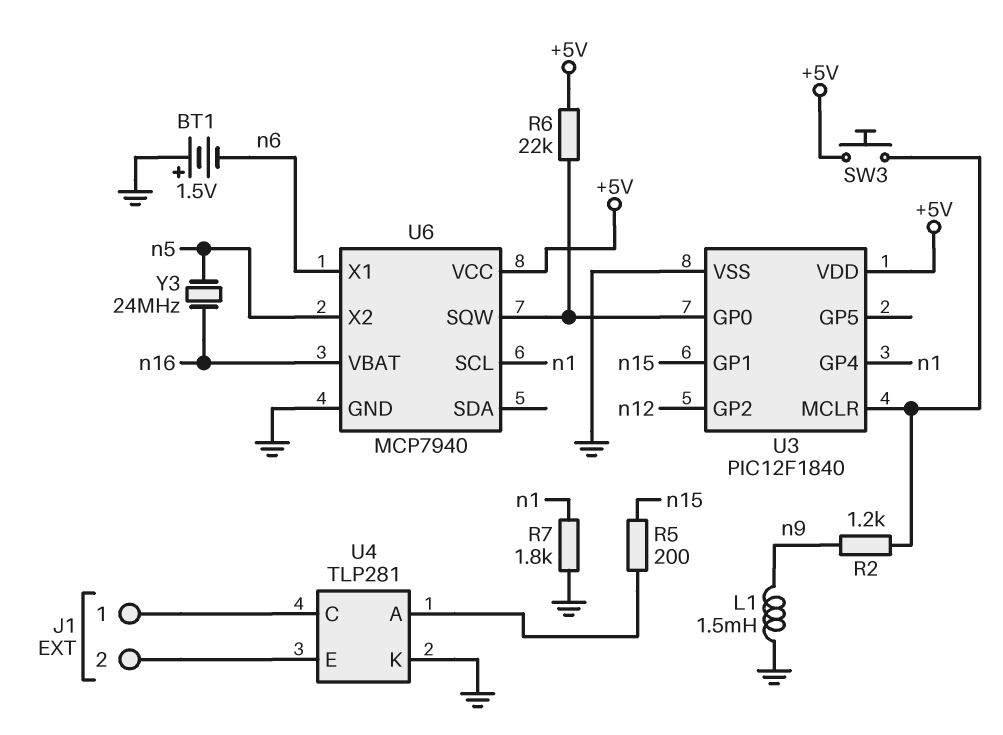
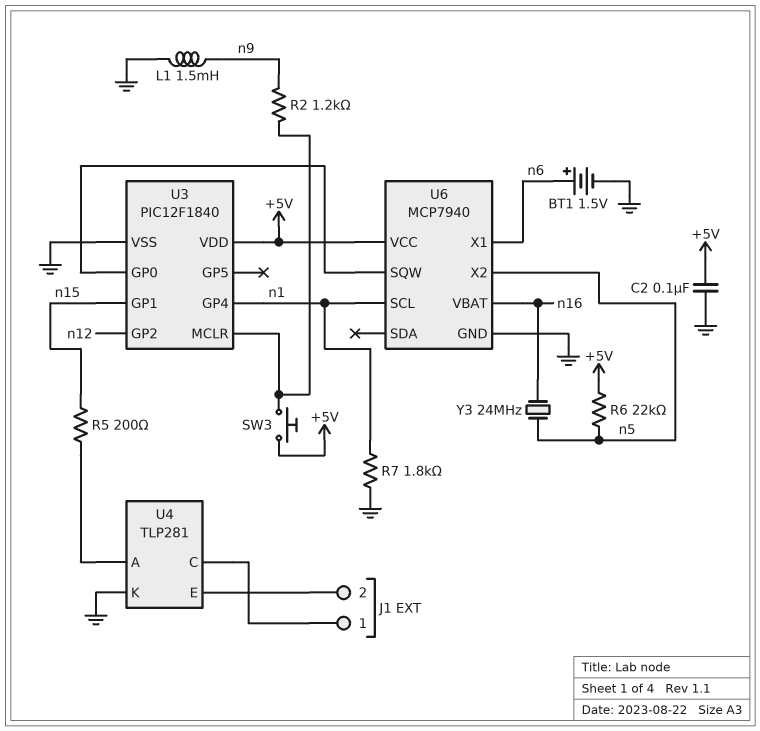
BT1: 1.5V (plus GND, minus n6) -> 1.5V (plus n6, minus GND)
C2: none -> 100nF (+5V, GND)
R6: 22k (+5V, U3/GP0) -> 22k (+5V, n5)

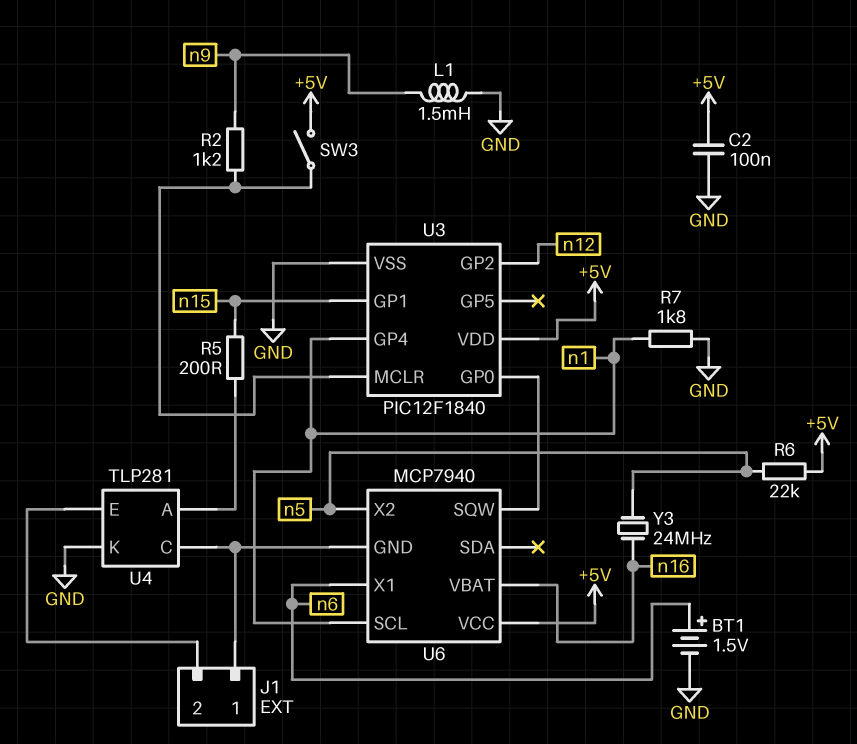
SW3: button (+5V, U3/MCLR) -> switch (+5V, U3/MCLR)
U6 pin GND: GND -> J1/1

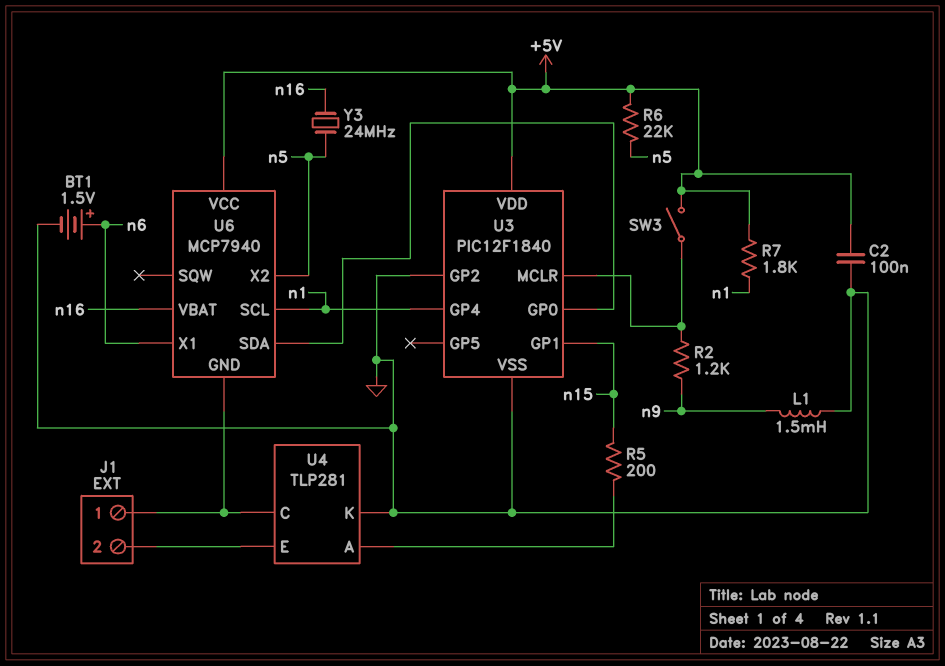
R7: 1.8k (GND, n1) -> 1.8k (+5V, n1)
U3 pin GP2: n12 -> GND
U6 pin SDA: none -> U3/GP0
U6 pin SQW: U3/GP0 -> none

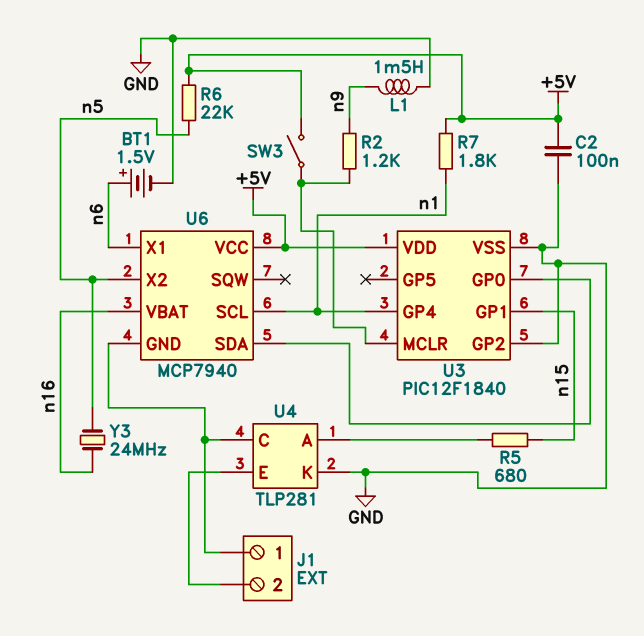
R5: 200 (U4/A, n15) -> 680 (U4/A, n15)

